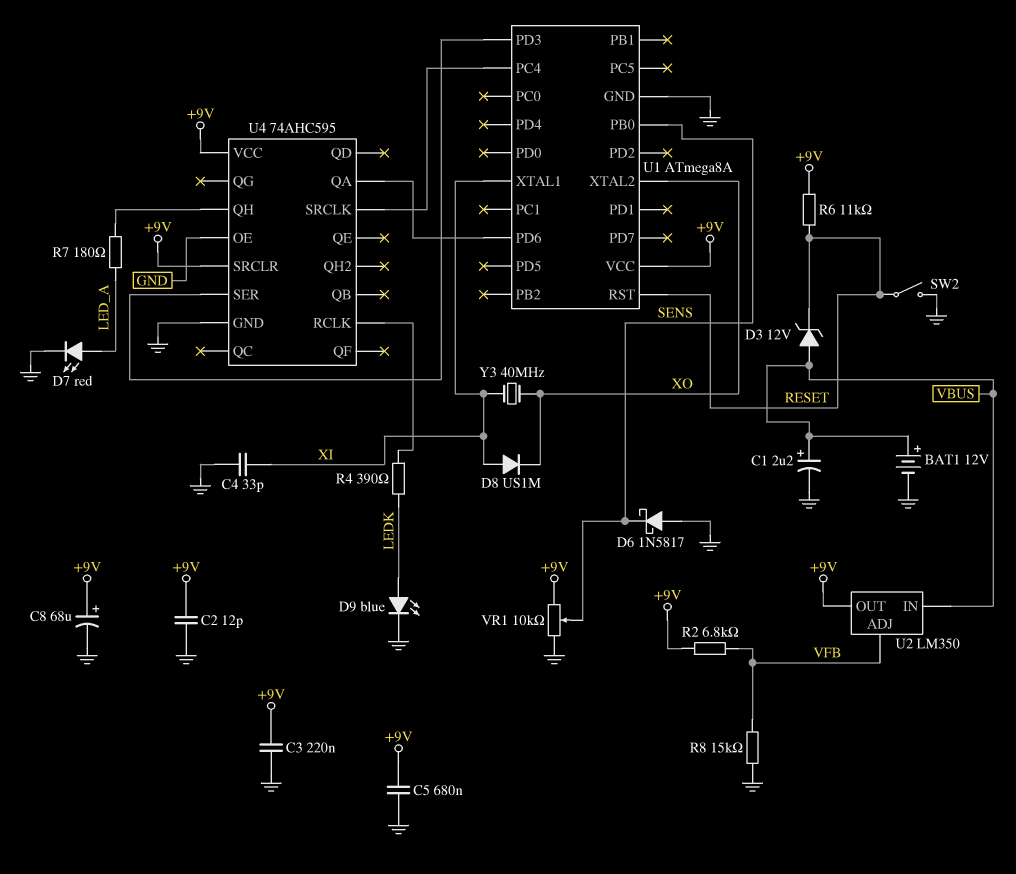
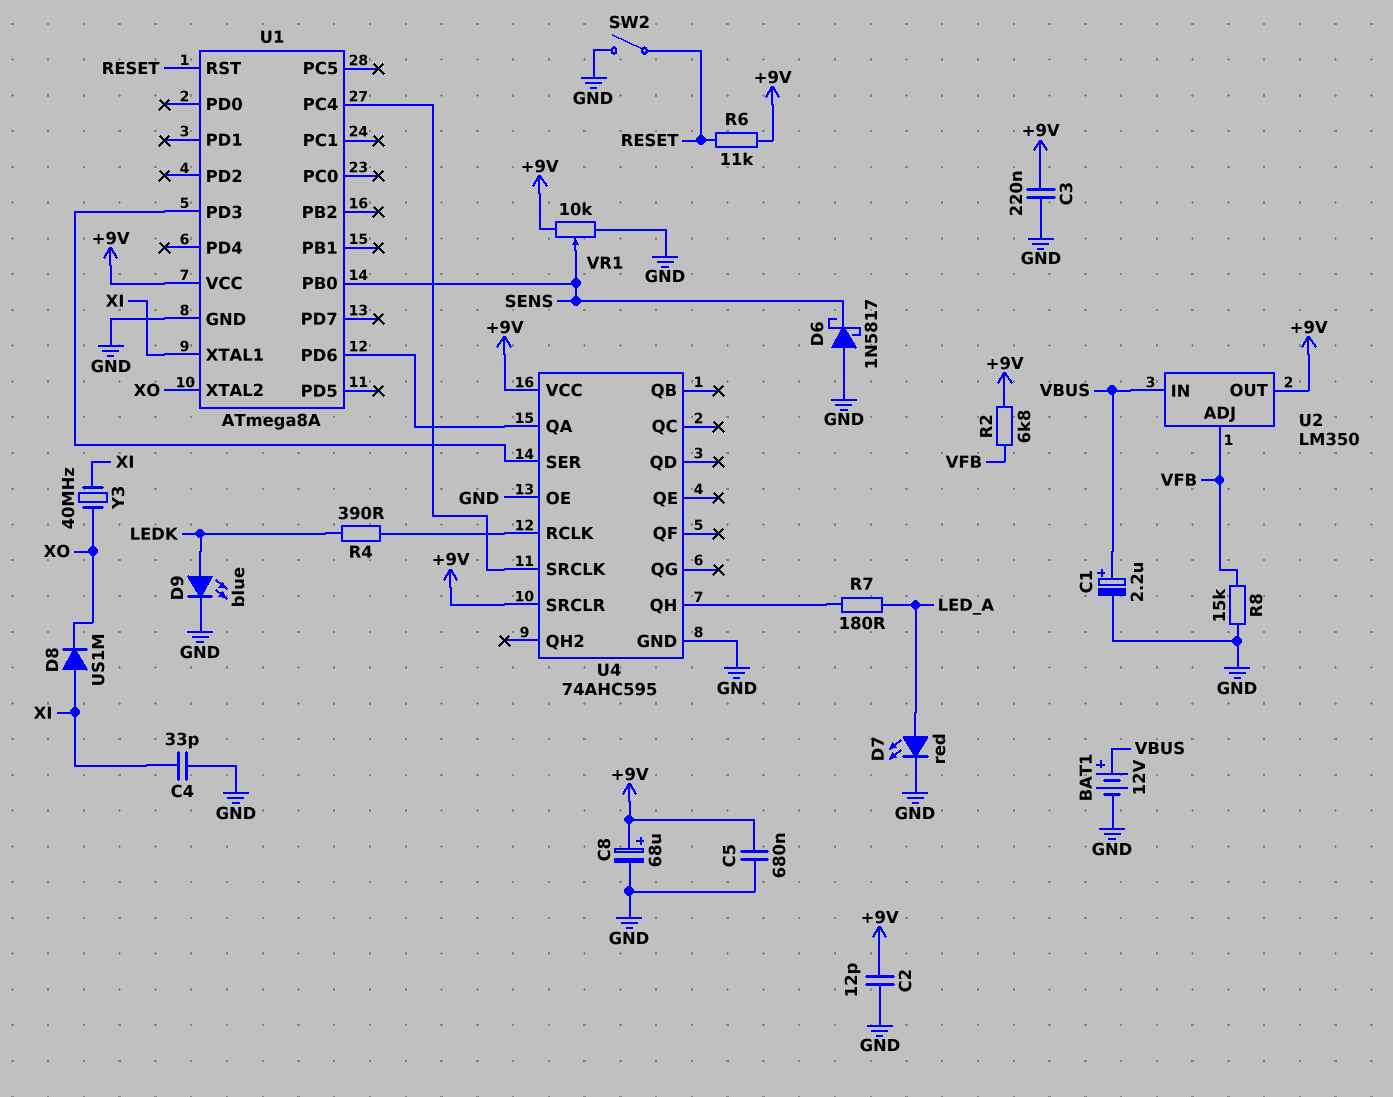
D3: zener 12V (A VBUS, K RESET) -> none

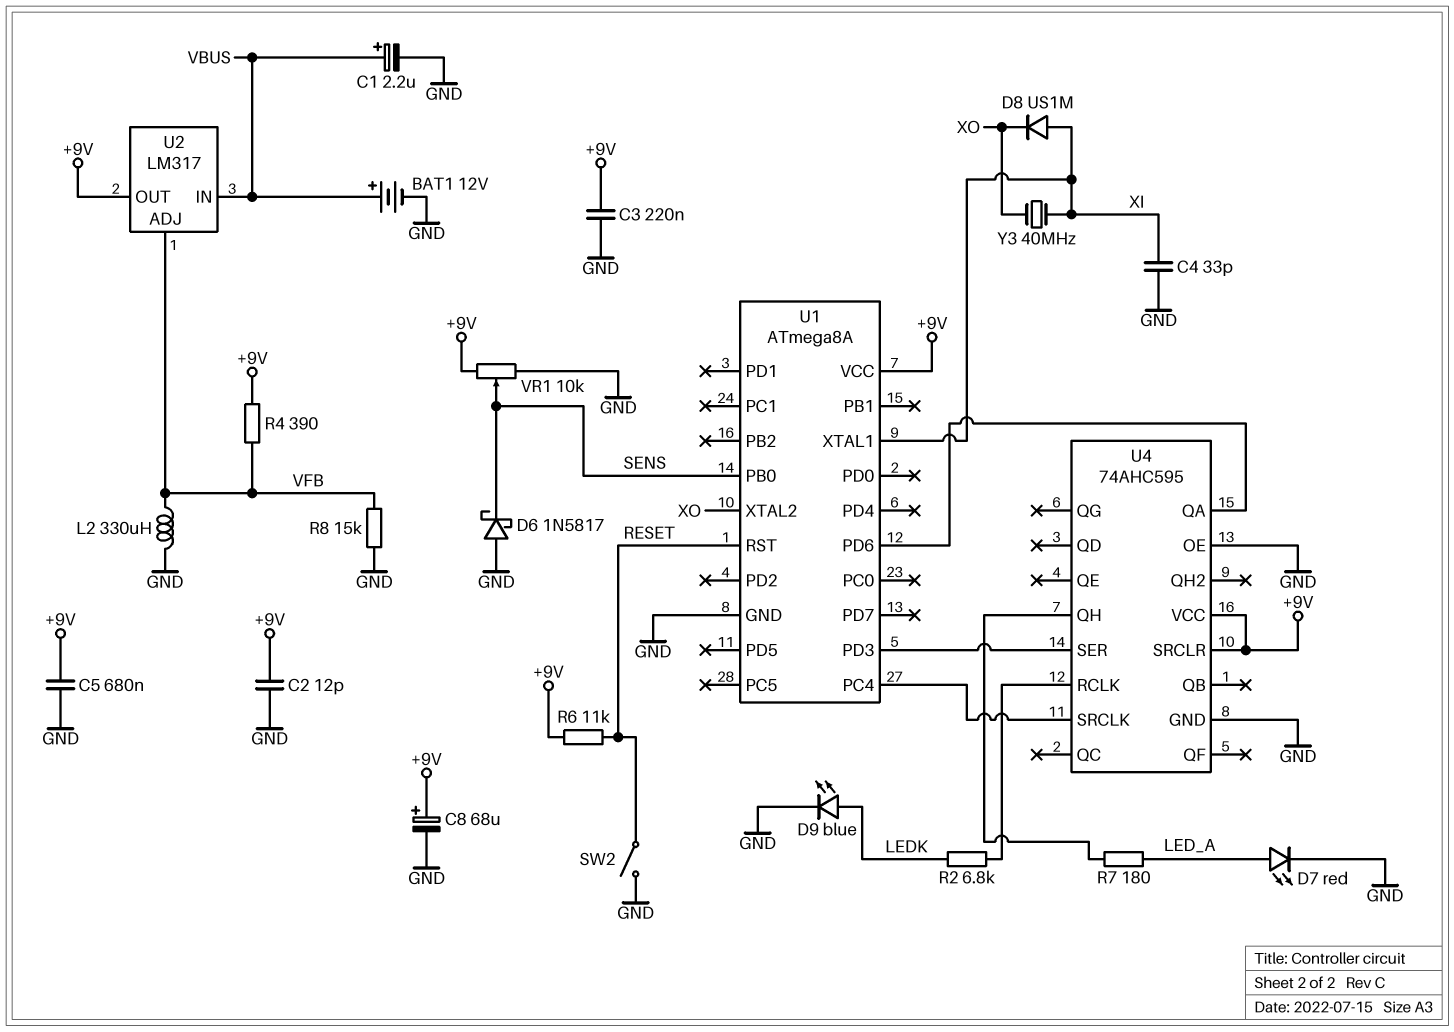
L2: none -> 330uH (GND, VFB)
R2: 6.8k (+9V, VFB) -> 6.8k (LEDK, U4/RCLK)
R4: 390 (LEDK, U4/RCLK) -> 390 (+9V, VFB)
U2: LM350 -> LM317

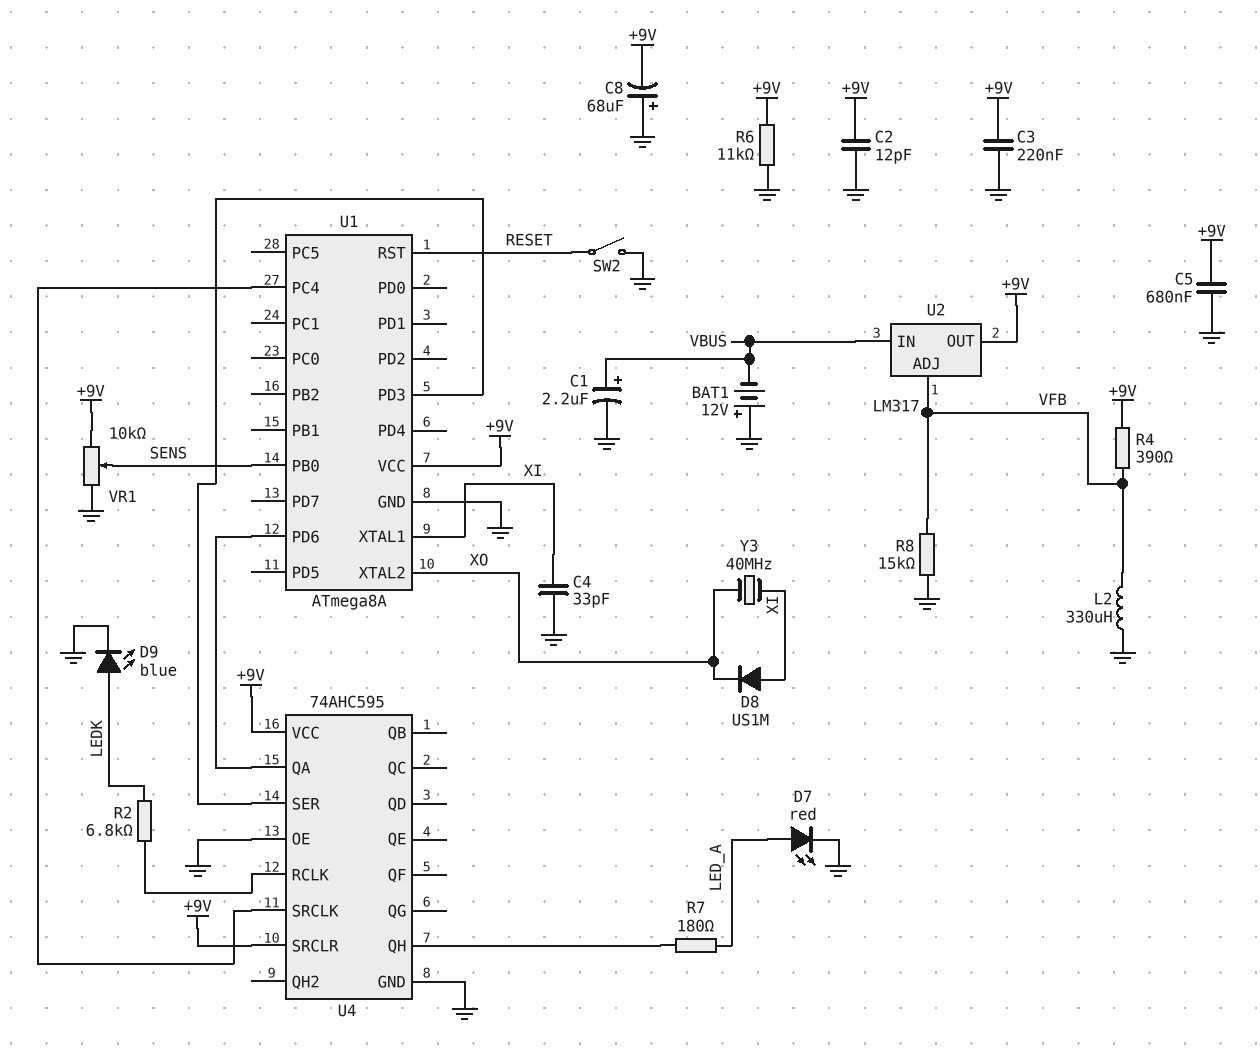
BAT1: 12V (plus VBUS, minus GND) -> 12V (plus GND, minus VBUS)
C8: 68uF (plus +9V, minus GND) -> 68uF (plus GND, minus +9V)
D6: schottky 1N5817 (A GND, K SENS) -> none
R6: 11k (+9V, RESET) -> 11k (+9V, GND)

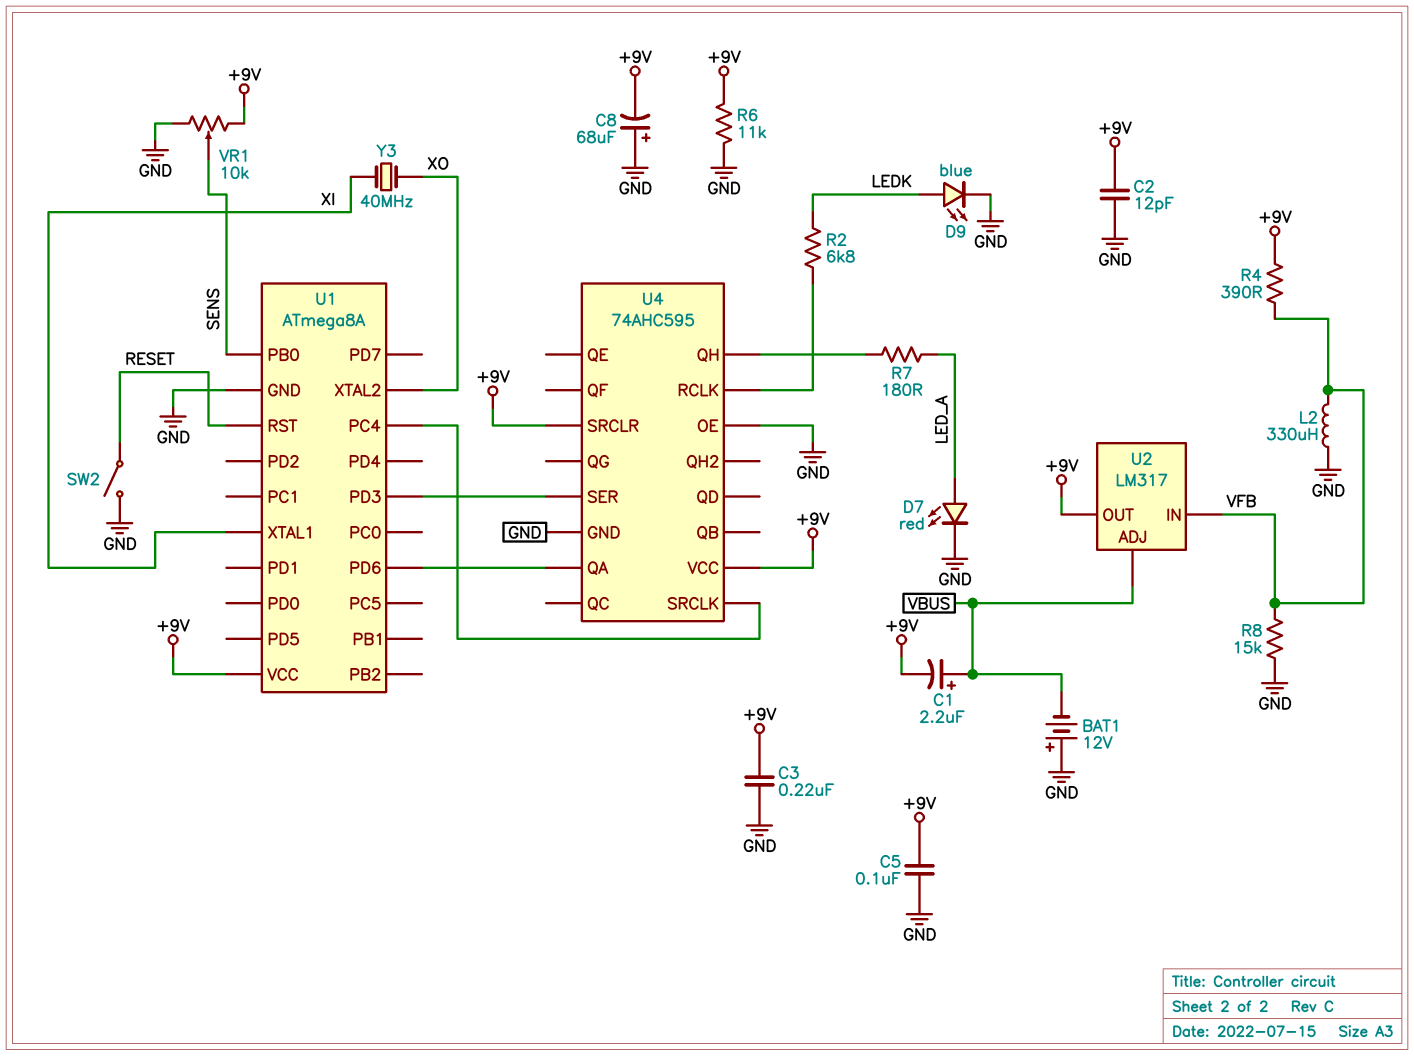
C1: 2.2uF (plus VBUS, minus GND) -> 2.2uF (plus VBUS, minus +9V)
C4: 33pF (GND, XI) -> none
C5: 680nF (+9V, GND) -> 100nF (+9V, GND)
D8: diode US1M (A XI, K XO) -> none
U2 pin ADJ: VFB -> VBUS
U2 pin IN: VBUS -> VFB

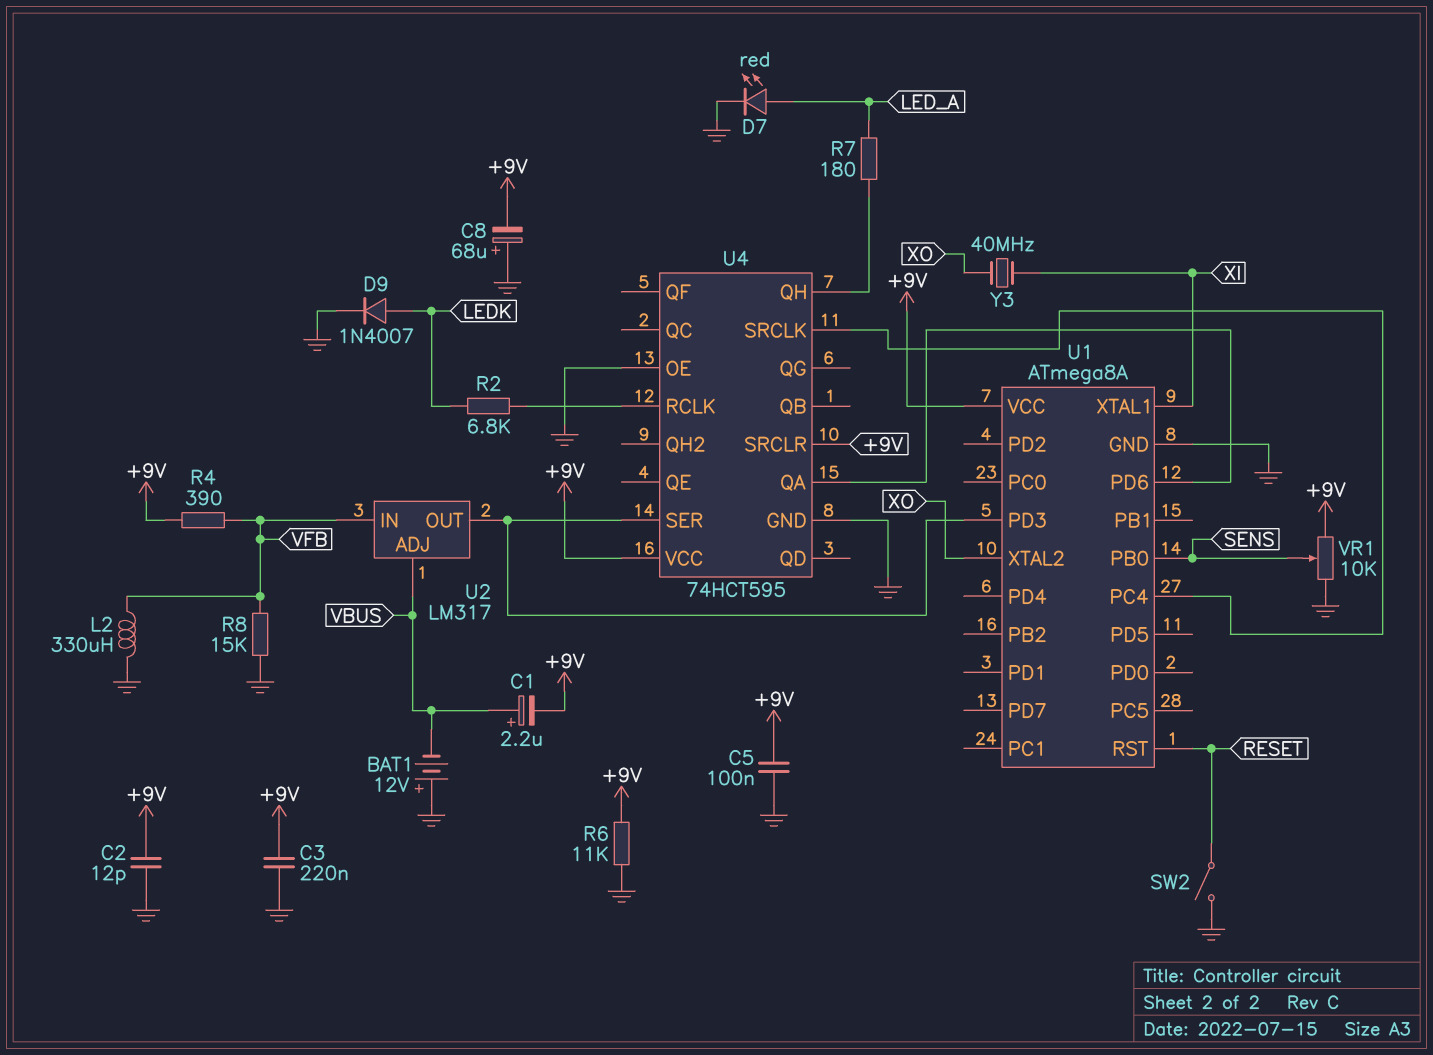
D9: LED blue (A LEDK, K GND) -> diode 1N4007 (A LEDK, K GND)
U2 pin OUT: +9V -> U1/PD3
U4: 74AHC595 -> 74HCT595

